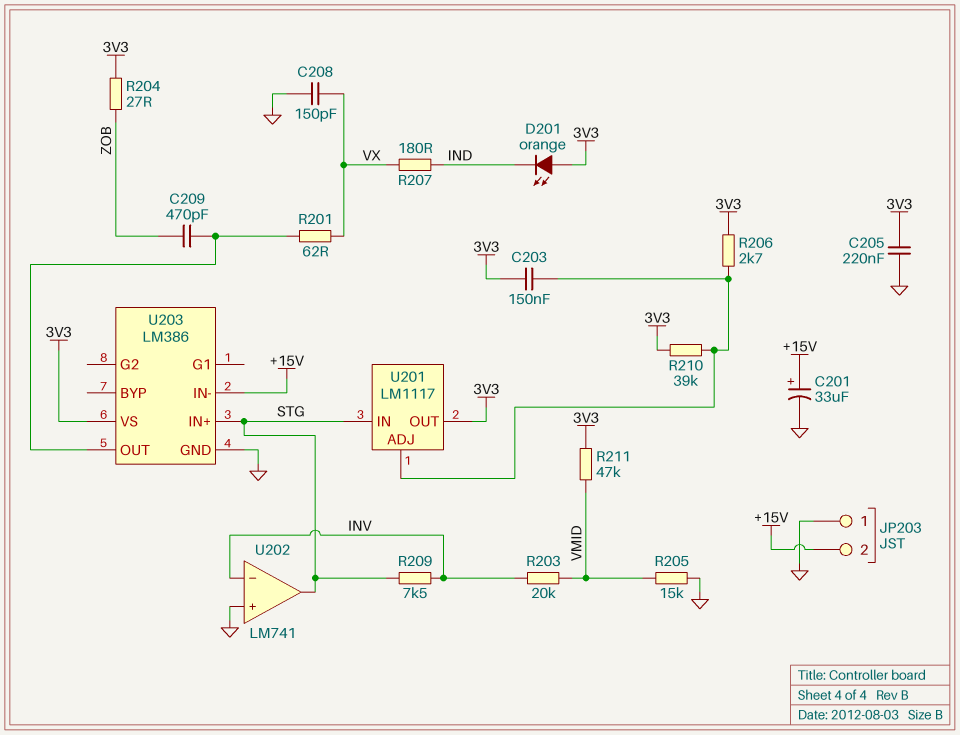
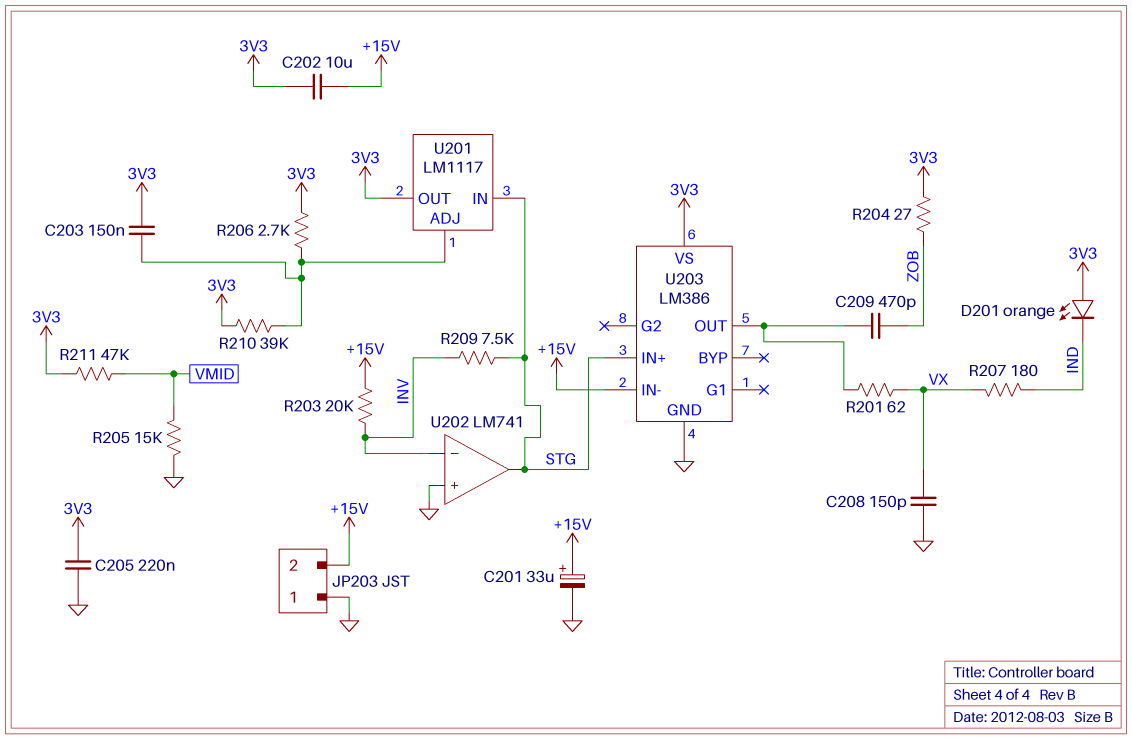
C202: none -> 10uF (+15V, 3V3)
R203: 20k (INV, VMID) -> 20k (+15V, INV)

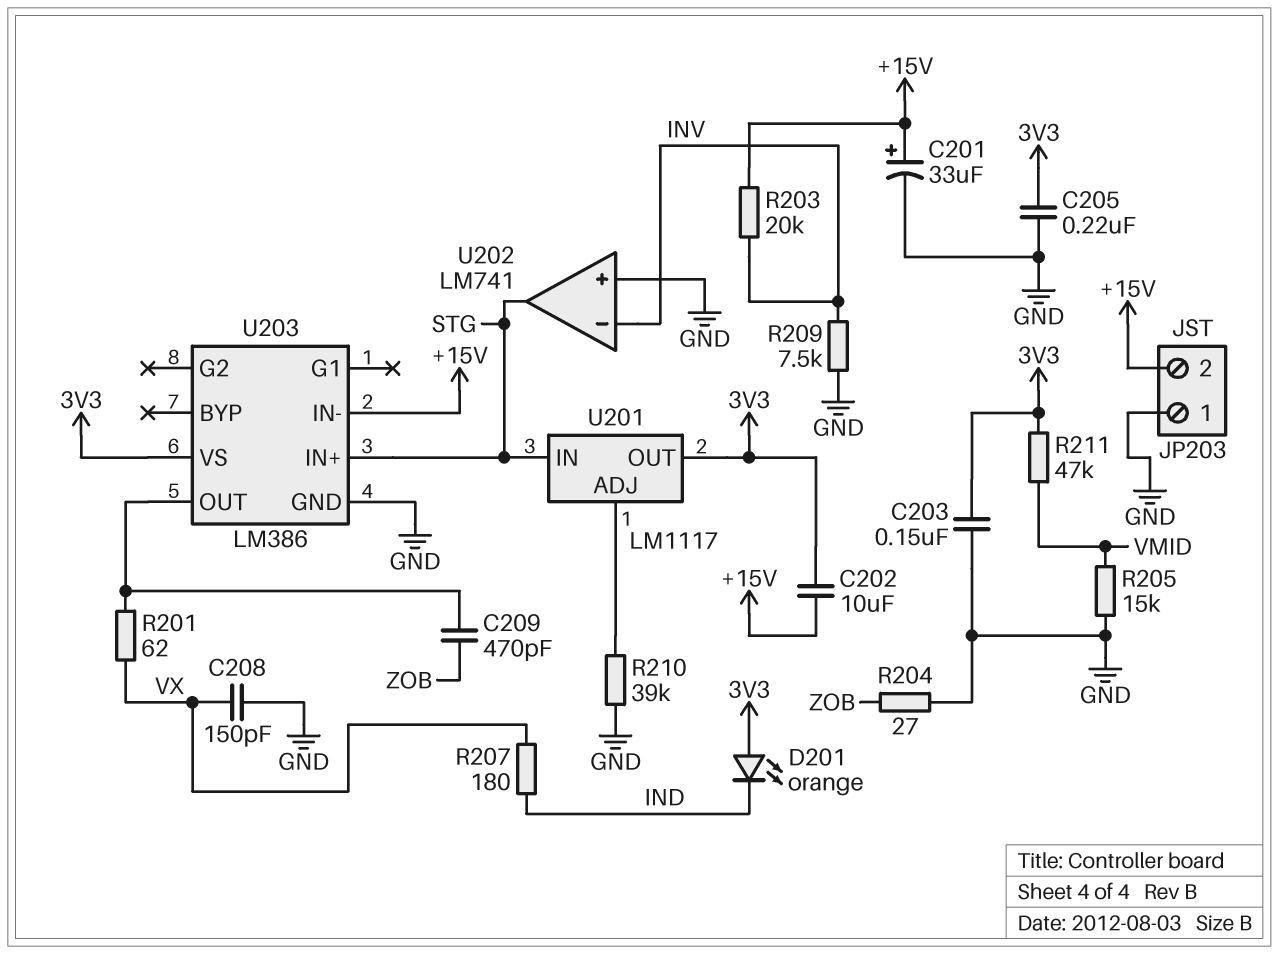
C203: 150nF (3V3, U201/ADJ) -> 150nF (3V3, GND)
R204: 27 (3V3, ZOB) -> 27 (GND, ZOB)
R206: 2.7k (3V3, U201/ADJ) -> none
R209: 7.5k (INV, STG) -> 7.5k (GND, INV)
R210: 39k (3V3, U201/ADJ) -> 39k (GND, U201/ADJ)

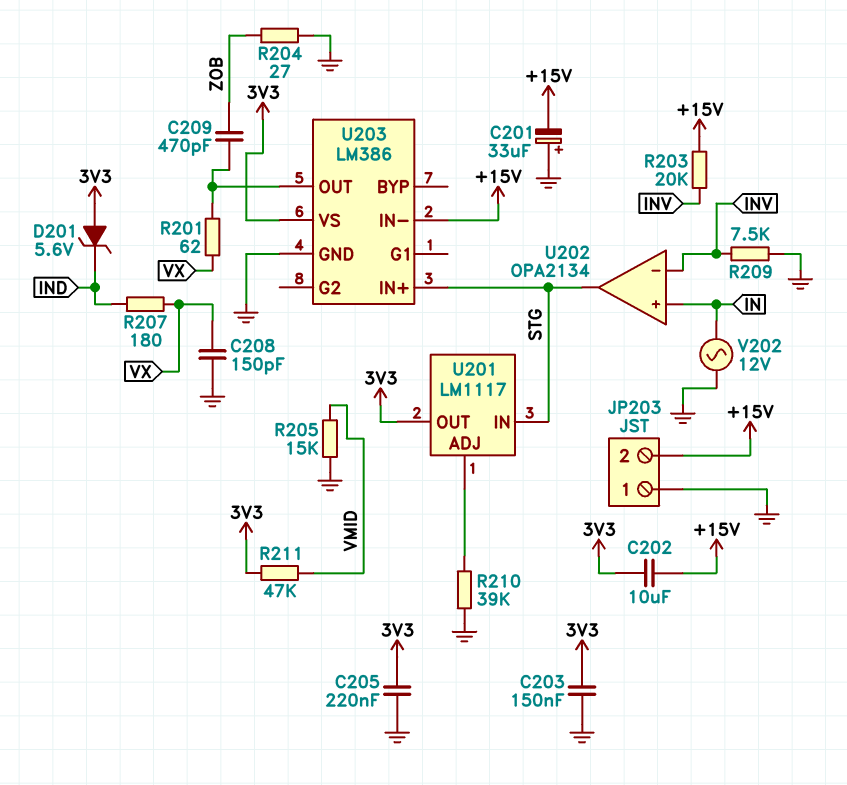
C201: 33uF (plus +15V, minus GND) -> 33uF (plus GND, minus +15V)
D201: LED orange (A 3V3, K IND) -> zener 5.6V (A 3V3, K IND)
U202: LM741 -> OPA2134
U202 pin in+: GND -> IN
V202: none -> AC 12V (GND, IN)

